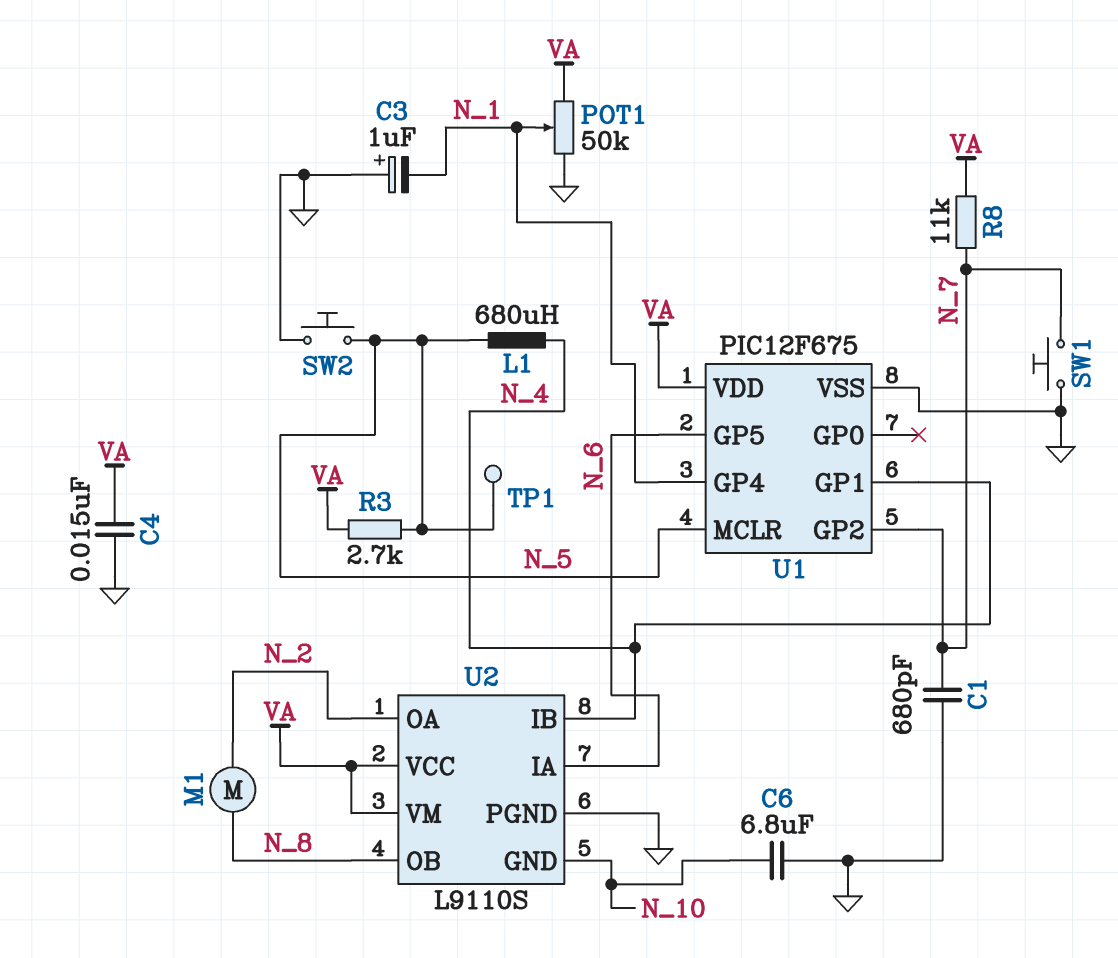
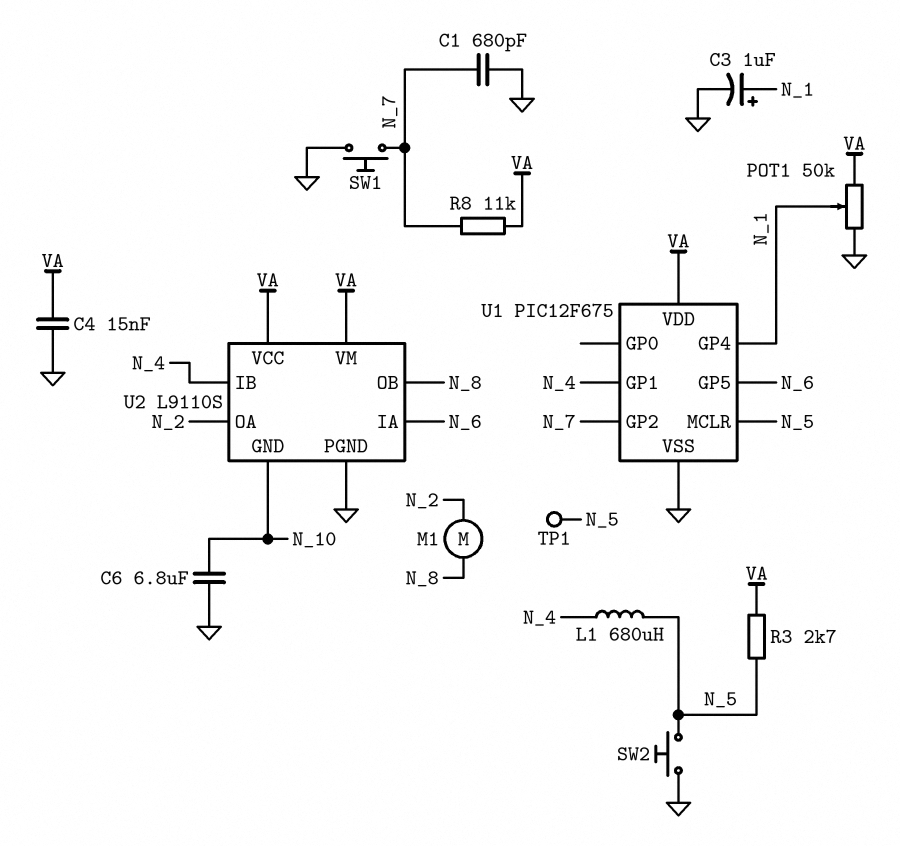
C3: 1uF (plus GND, minus N_1) -> 1uF (plus N_1, minus GND)

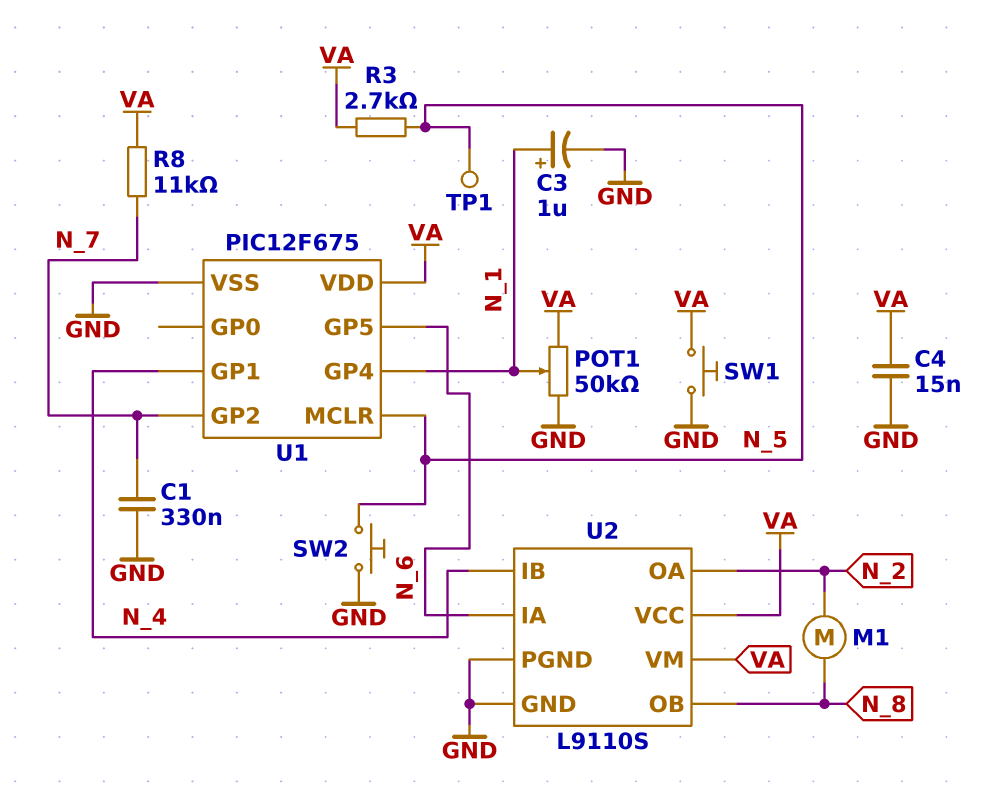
C1: 680pF (GND, N_7) -> 330nF (GND, N_7)
C6: 6.8uF (GND, N_10) -> none
L1: 680uH (N_4, N_5) -> none
SW1: button (GND, N_7) -> button (GND, VA)
U2 pin GND: N_10 -> GND

